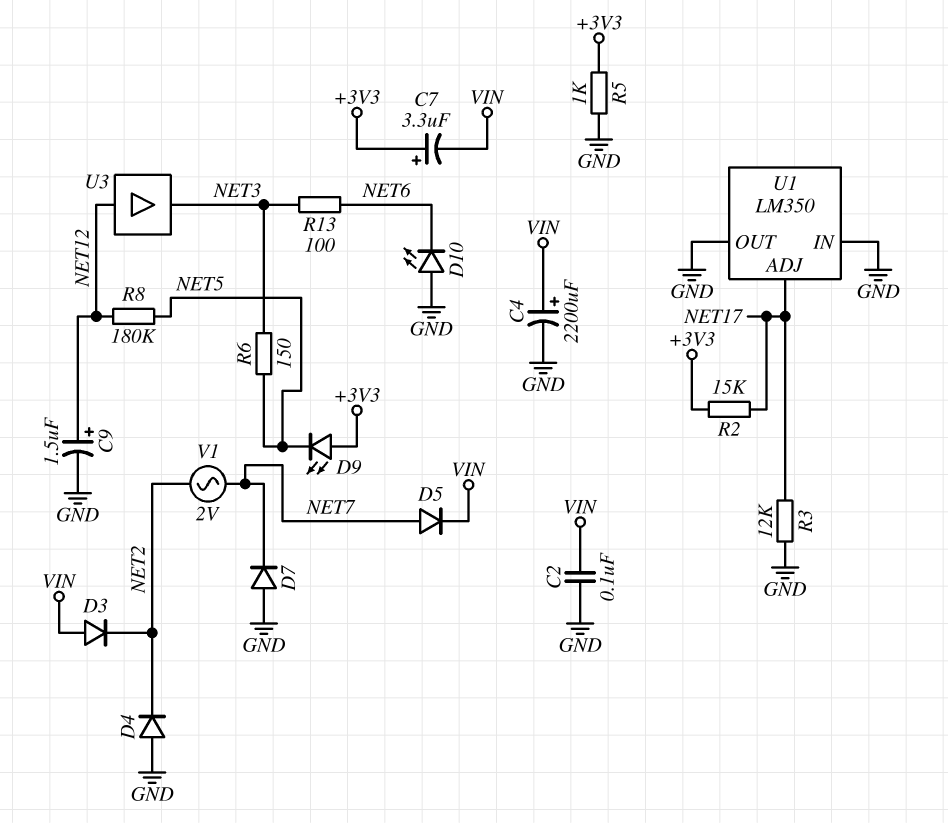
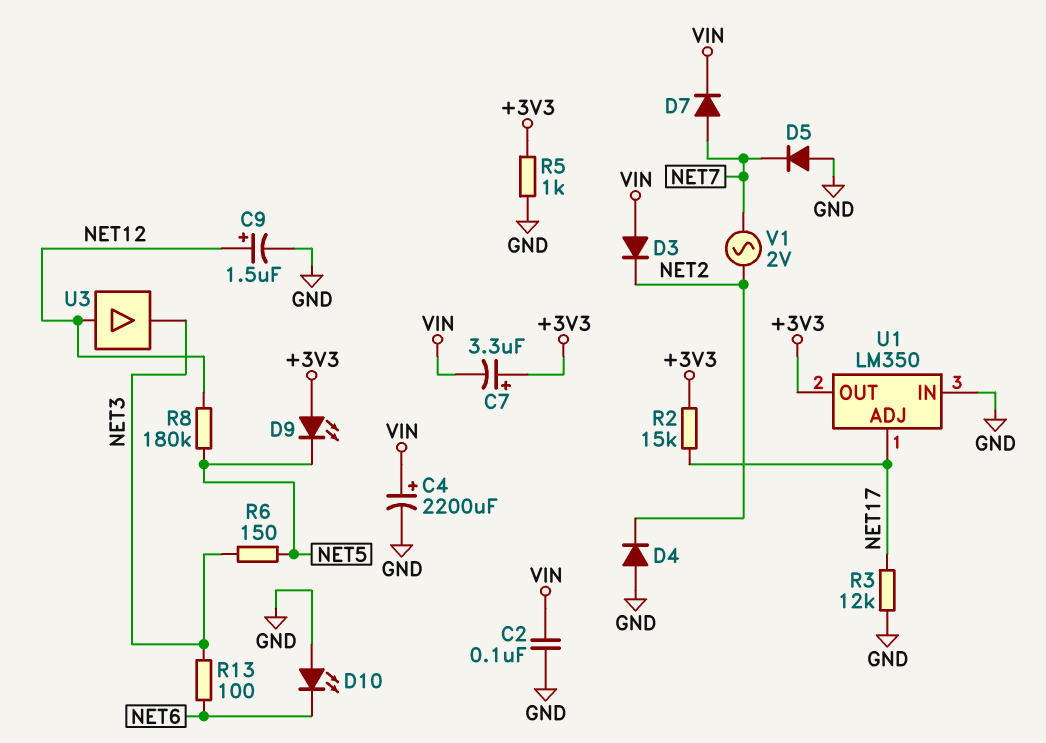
D5: diode (A NET7, K VIN) -> diode (A GND, K NET7)
D7: diode (A GND, K NET7) -> diode (A NET7, K VIN)
U1 pin OUT: GND -> +3V3

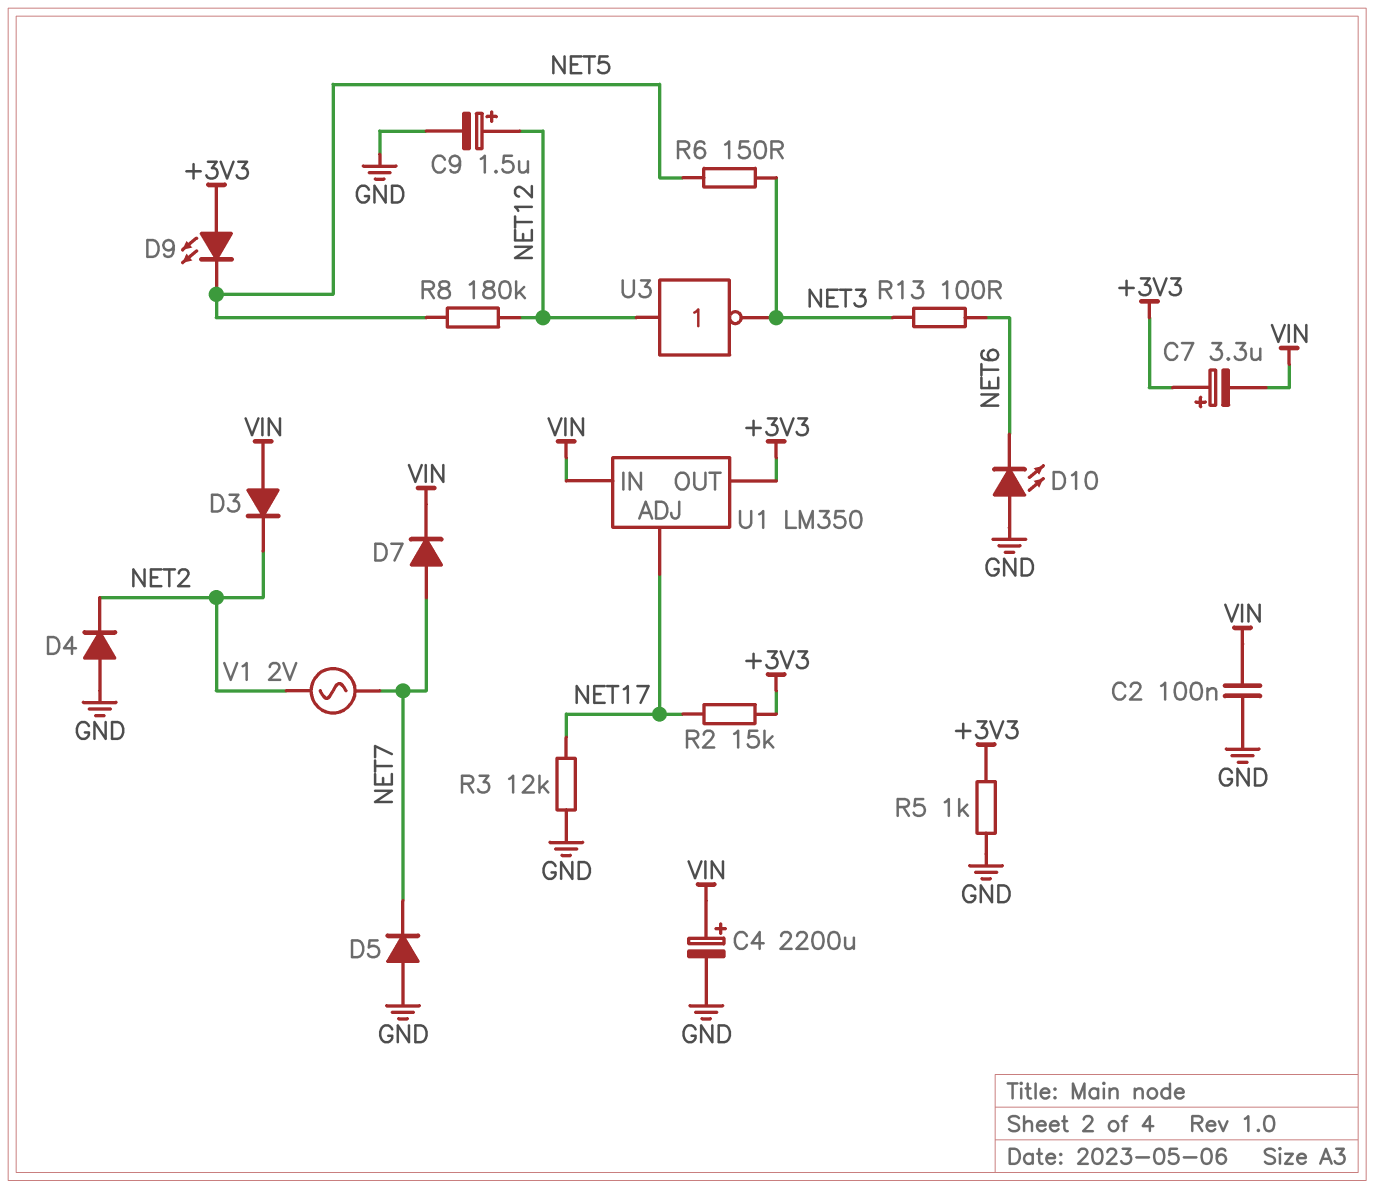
U1 pin IN: GND -> VIN
U3: buffer (in NET12, out NET3) -> NOT (in NET12, out NET3)

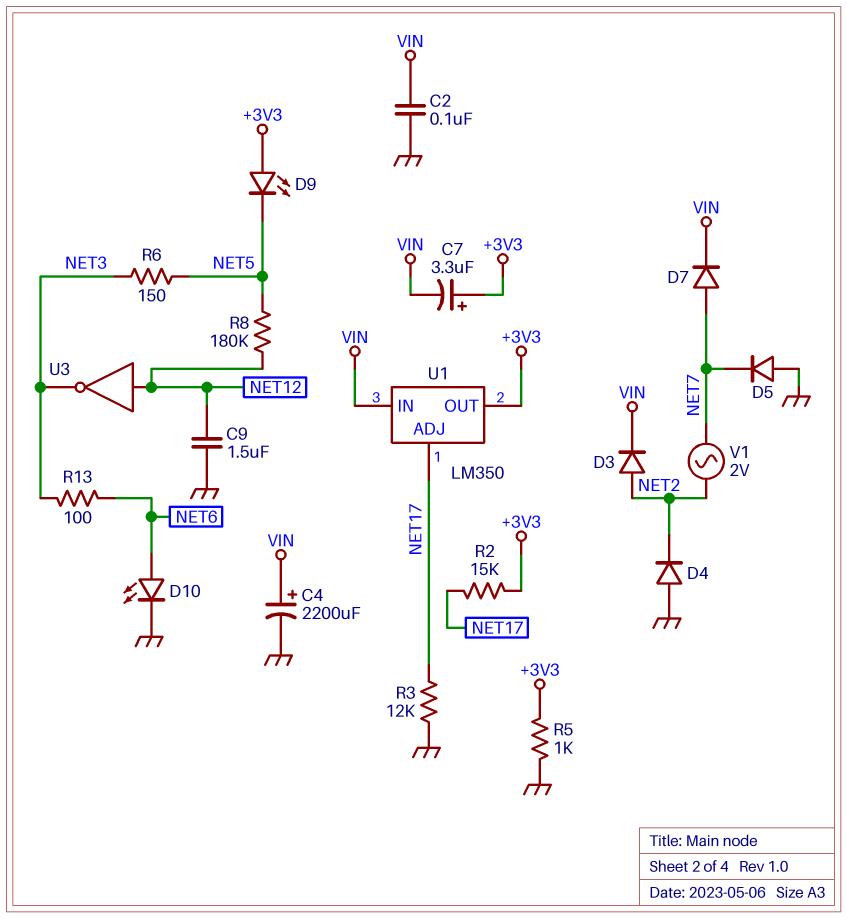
C9: 1.5uF (plus NET12, minus GND) -> 1.5uF (GND, NET12)
D3: diode (A VIN, K NET2) -> diode (A NET2, K VIN)
D10: LED (A GND, K NET6) -> LED (A NET6, K GND)

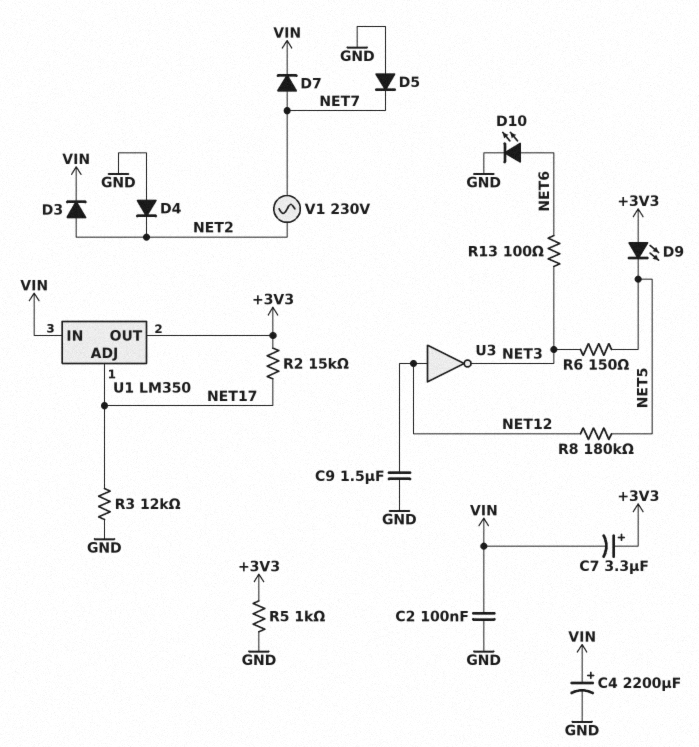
V1: AC 2V (NET2, NET7) -> AC 230V (NET2, NET7)

